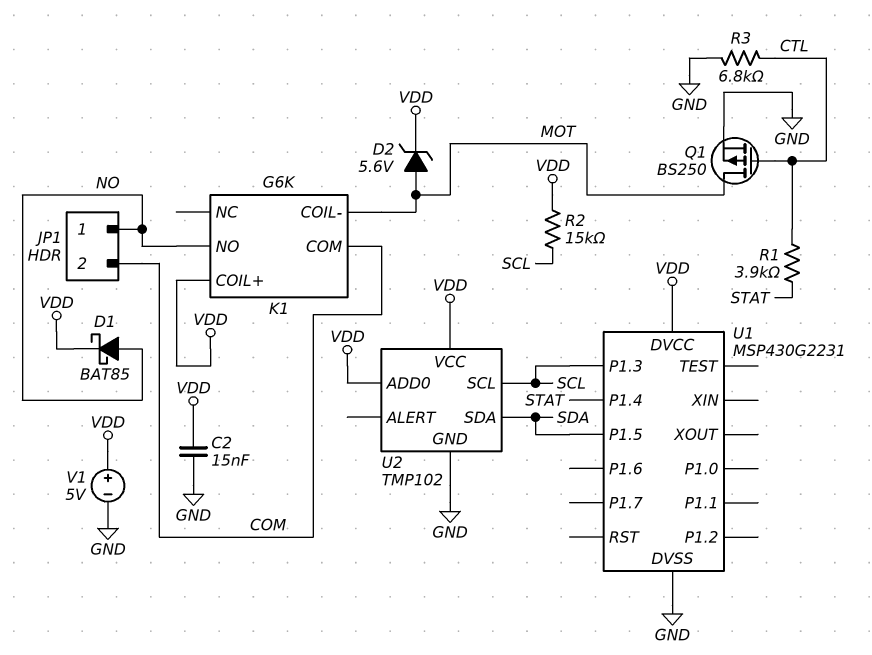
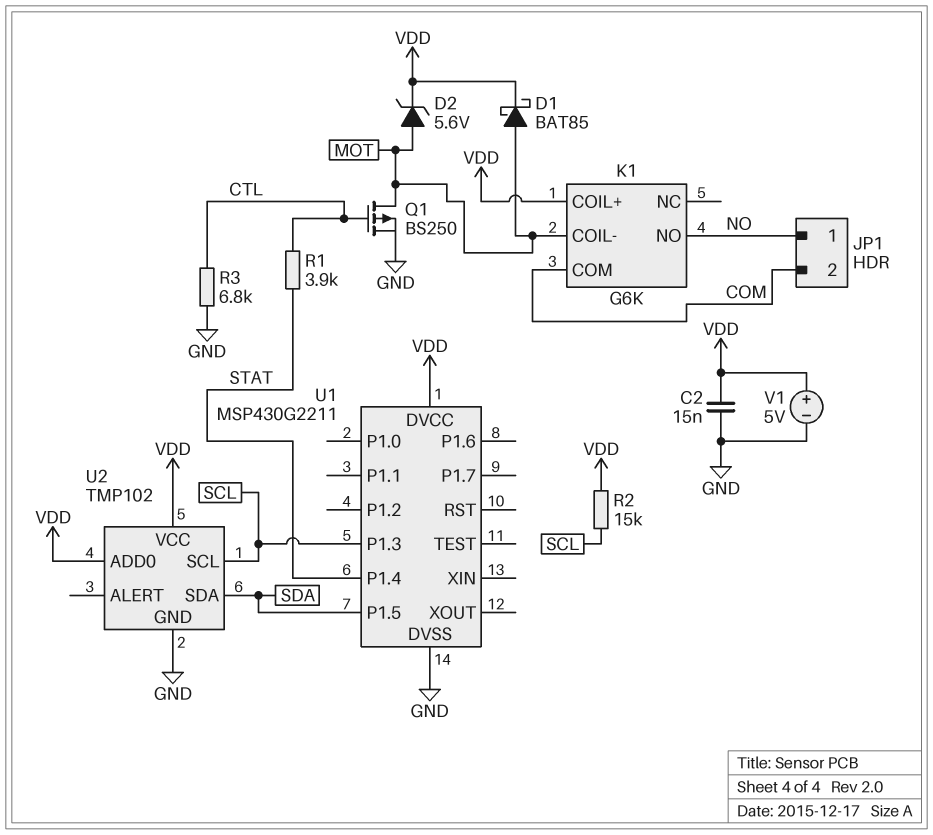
D1: schottky BAT85 (A NO, K VDD) -> schottky BAT85 (A MOT, K VDD)
U1: MSP430G2231 -> MSP430G2211

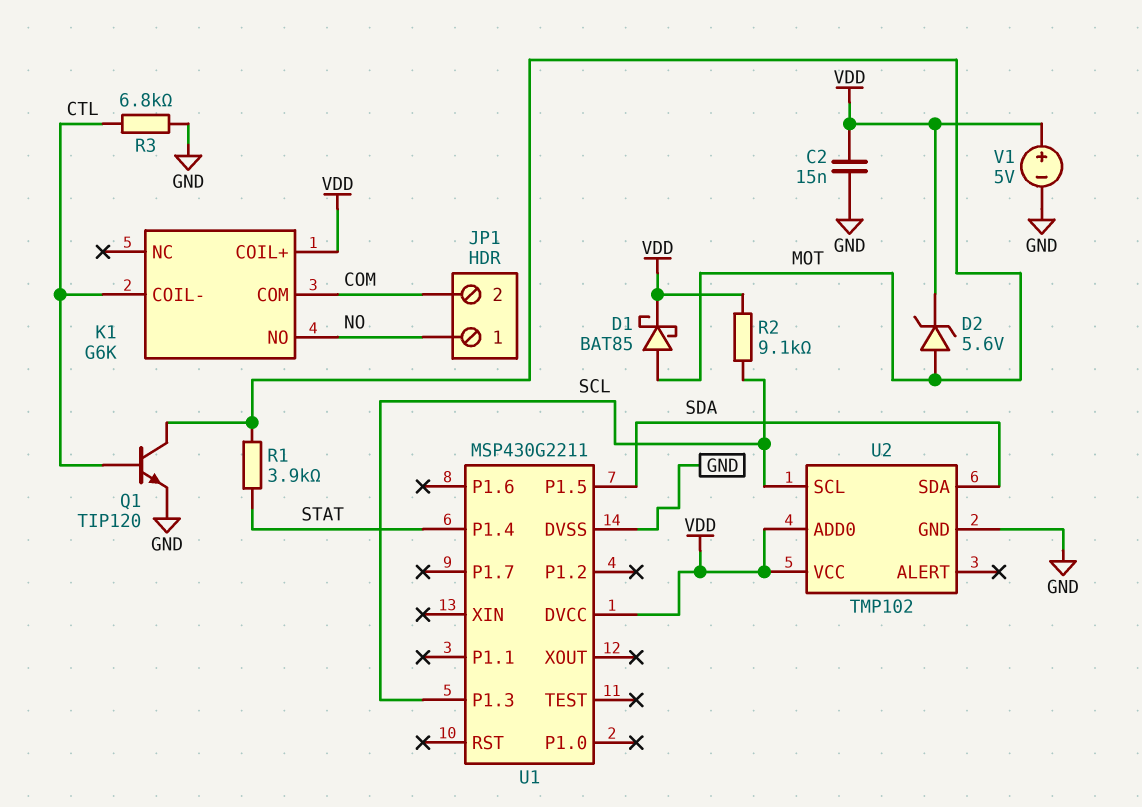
K1 pin COIL-: MOT -> CTL
Q1: PMOS BS250 (G CTL, D MOT, S GND) -> NPN TIP120 (B CTL, C MOT, E GND)
R1: 3.9k (CTL, STAT) -> 3.9k (MOT, STAT)
R2: 15k (SCL, VDD) -> 9.1k (SCL, VDD)

